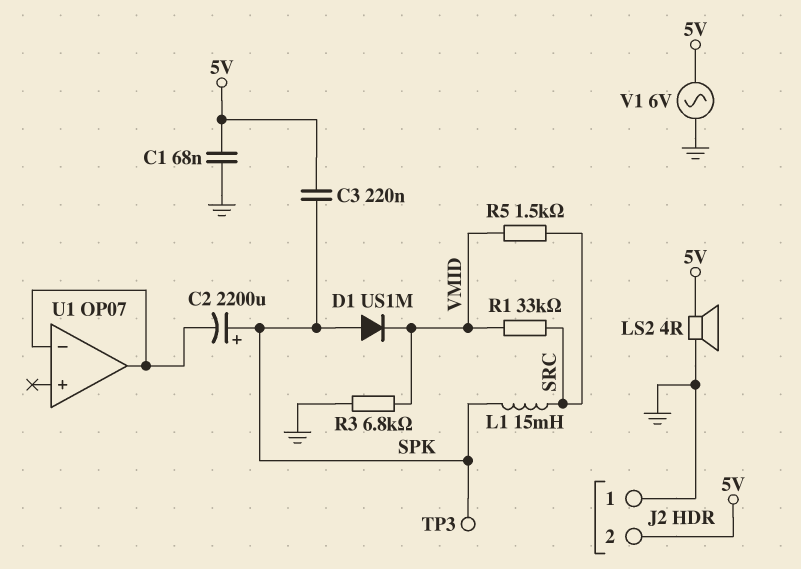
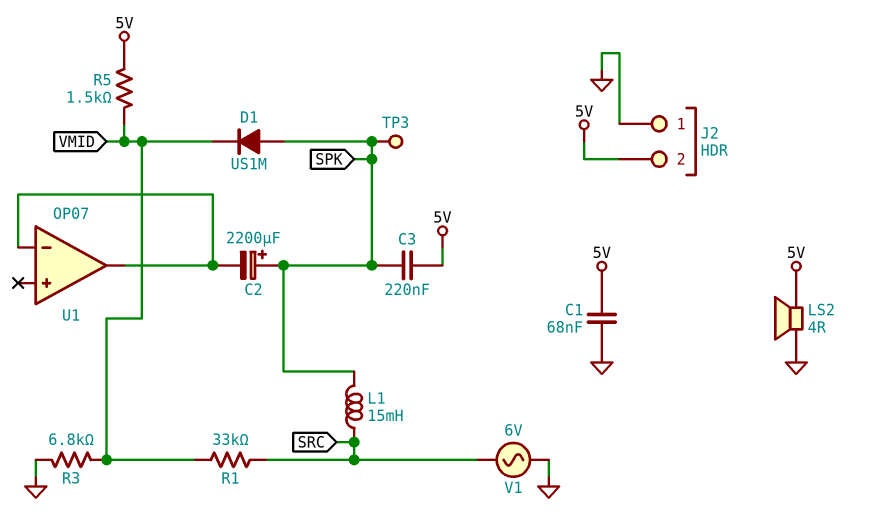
R5: 1.5k (SRC, VMID) -> 1.5k (5V, VMID)
V1: AC 6V (5V, GND) -> AC 6V (GND, SRC)

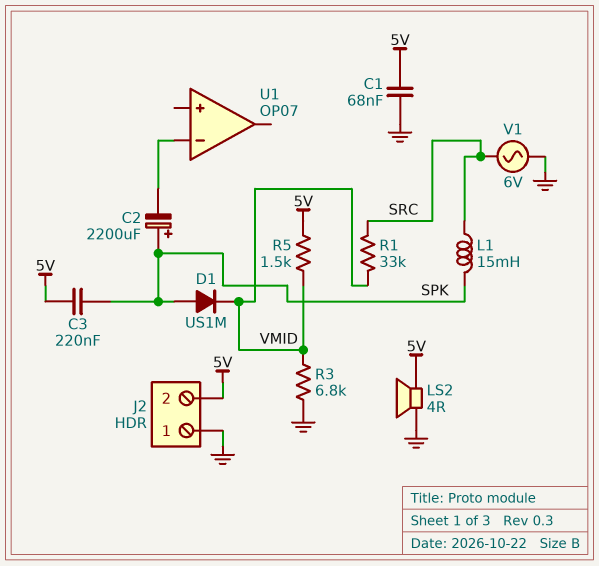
TP3: test point (SPK) -> none
U1 pin out: U1/in- -> none

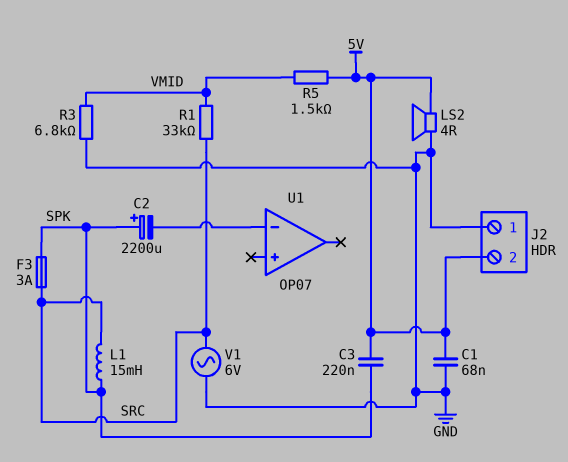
D1: diode US1M (A SPK, K VMID) -> none
F3: none -> 3A (SPK, SRC)

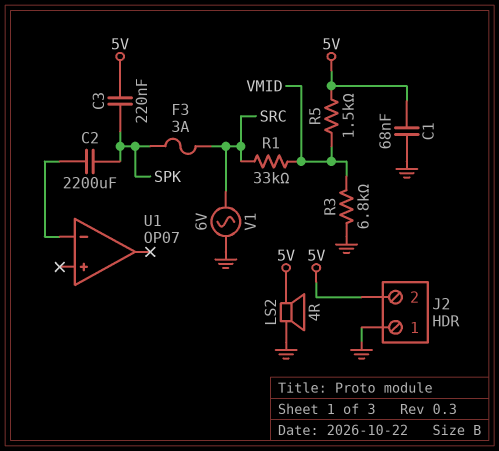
C2: 2200uF (plus SPK, minus U1/in-) -> 2200uF (SPK, U1/in-)
L1: 15mH (SPK, SRC) -> none

